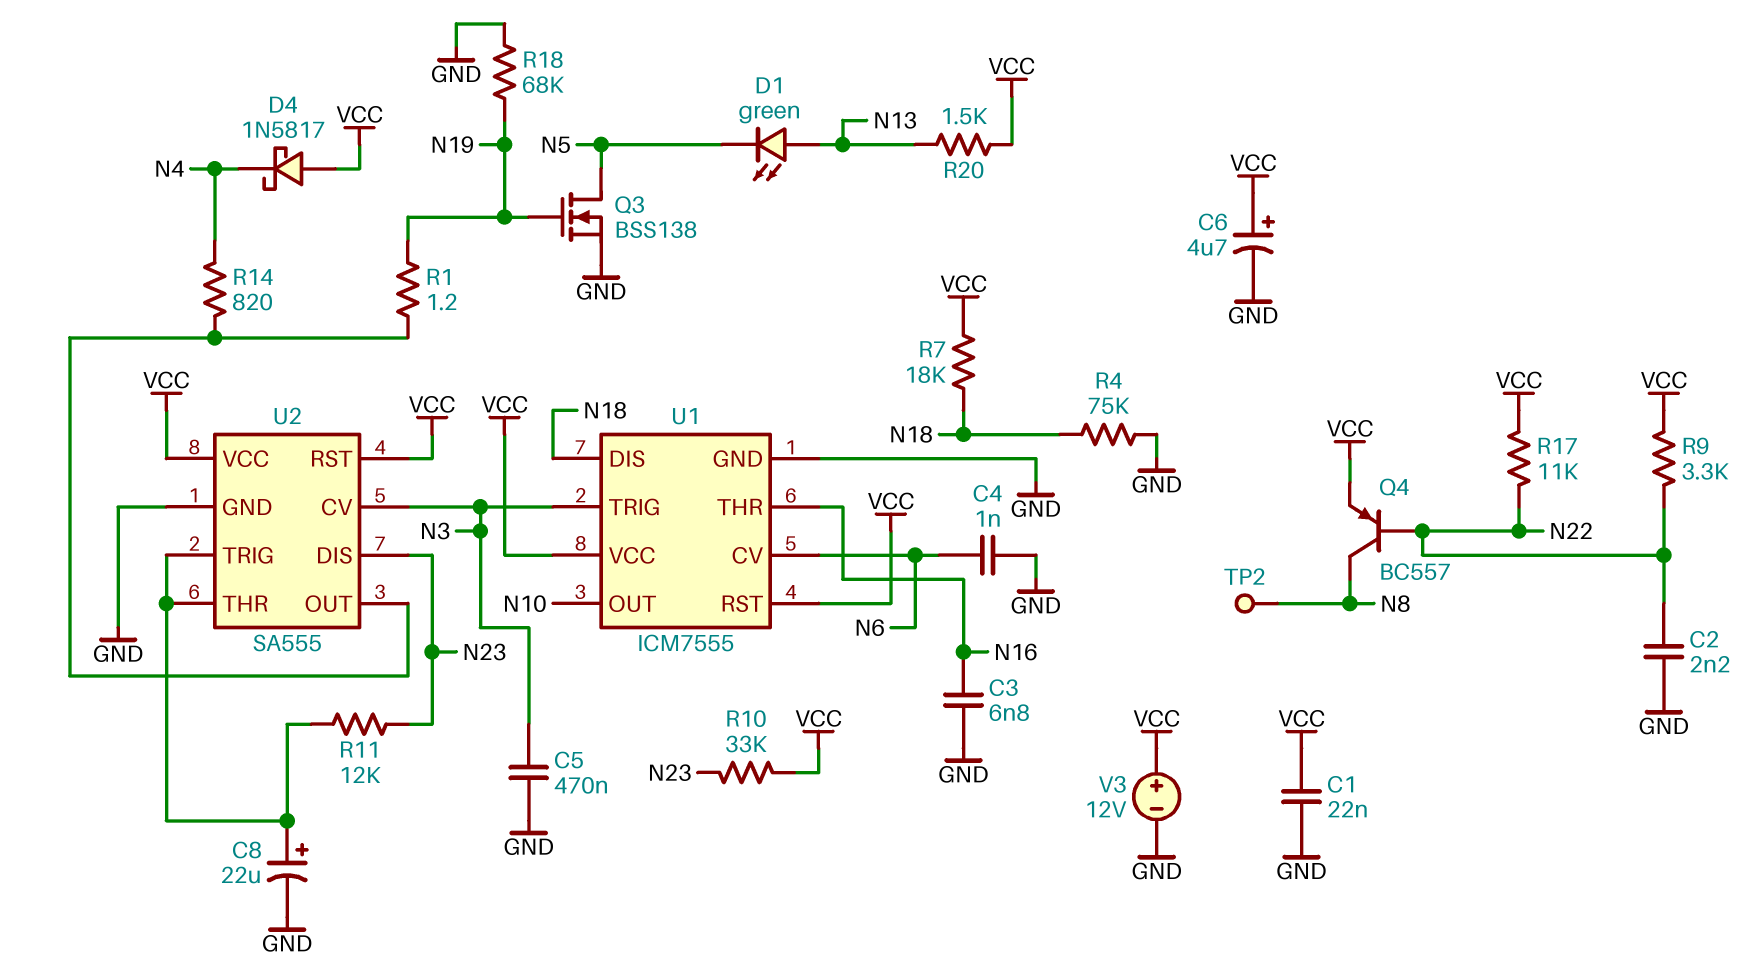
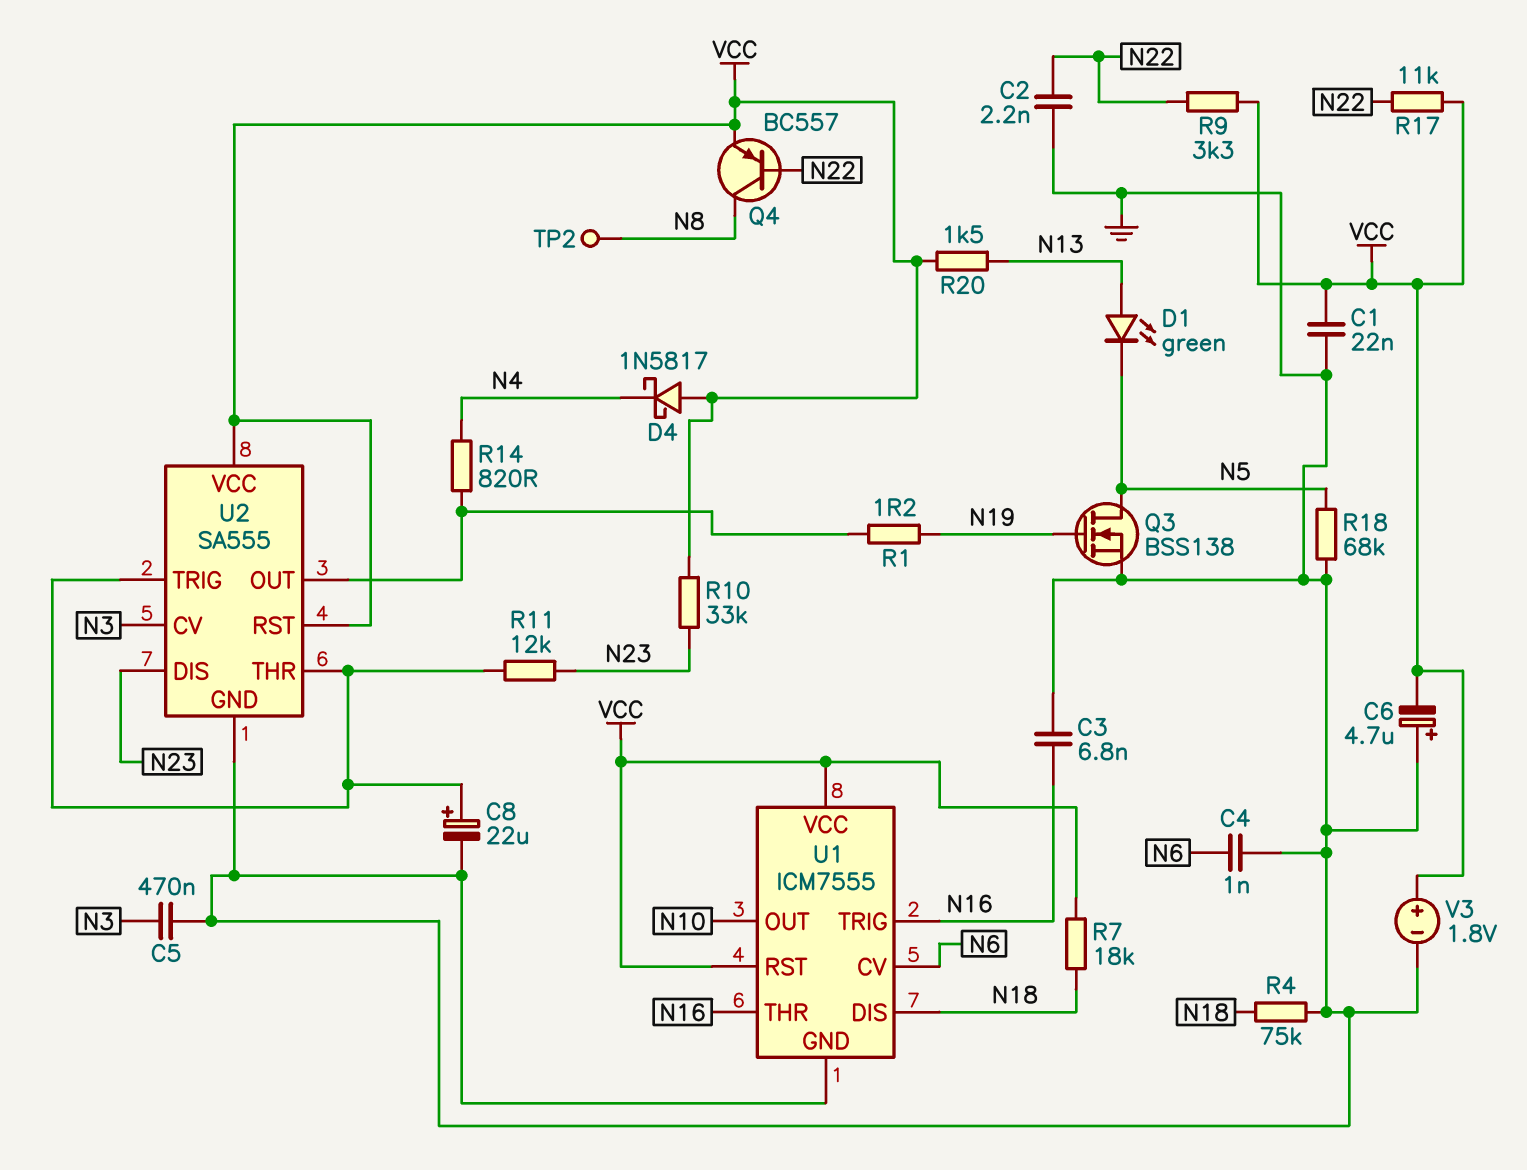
C6: 4.7uF (plus VCC, minus GND) -> 4.7uF (plus GND, minus VCC)
R18: 68k (GND, N19) -> 68k (GND, N5)
U1 pin TRIG: N3 -> N16
V3: 12V (plus VCC, minus GND) -> 1.8V (plus VCC, minus GND)

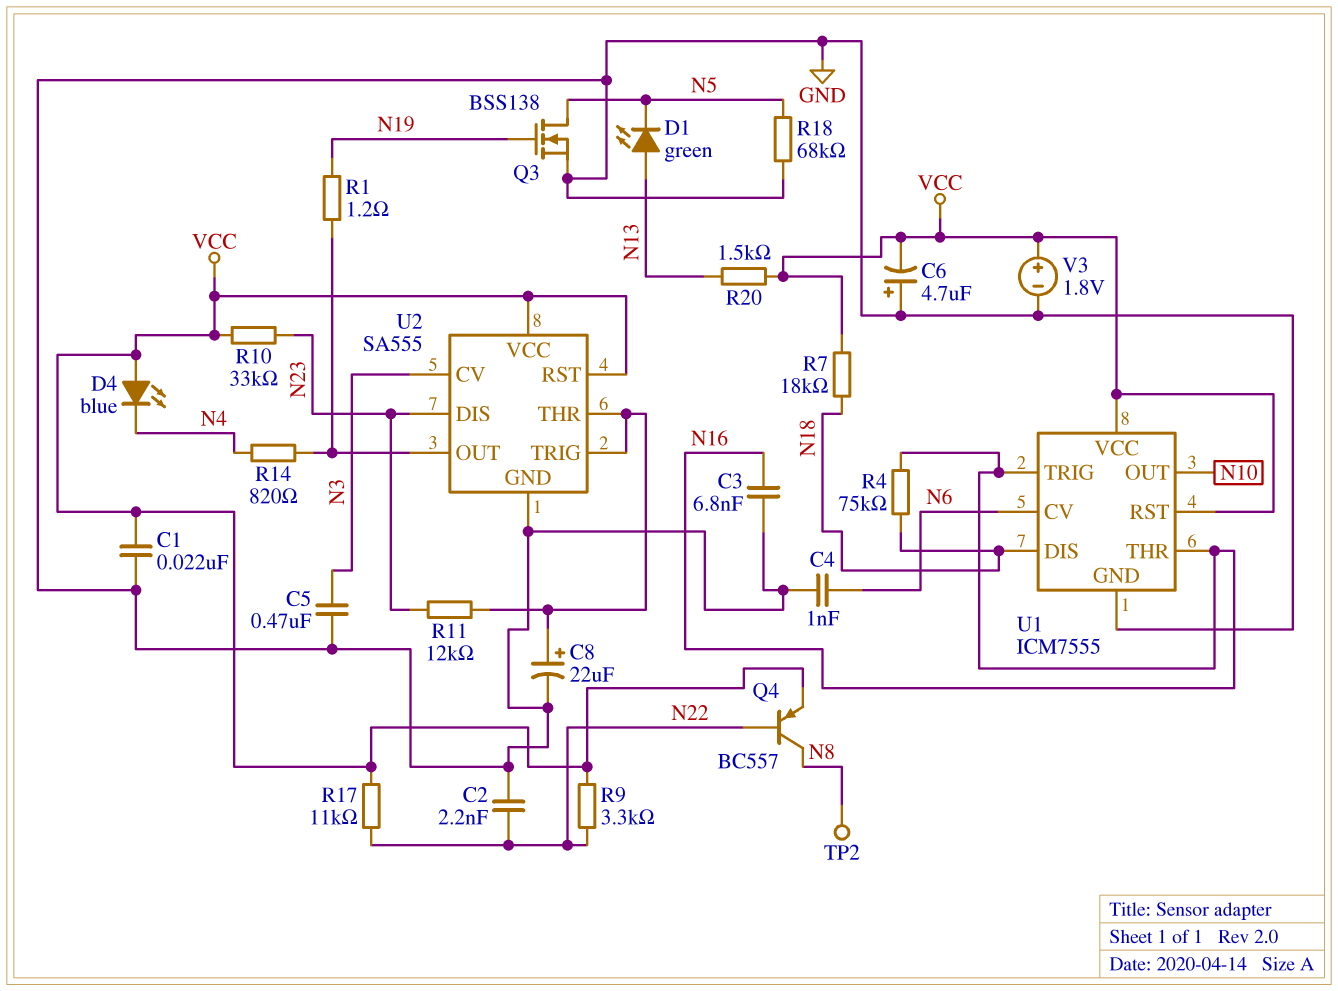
D4: schottky 1N5817 (A VCC, K N4) -> LED blue (A VCC, K N4)
R4: 75k (GND, N18) -> 75k (N16, N18)

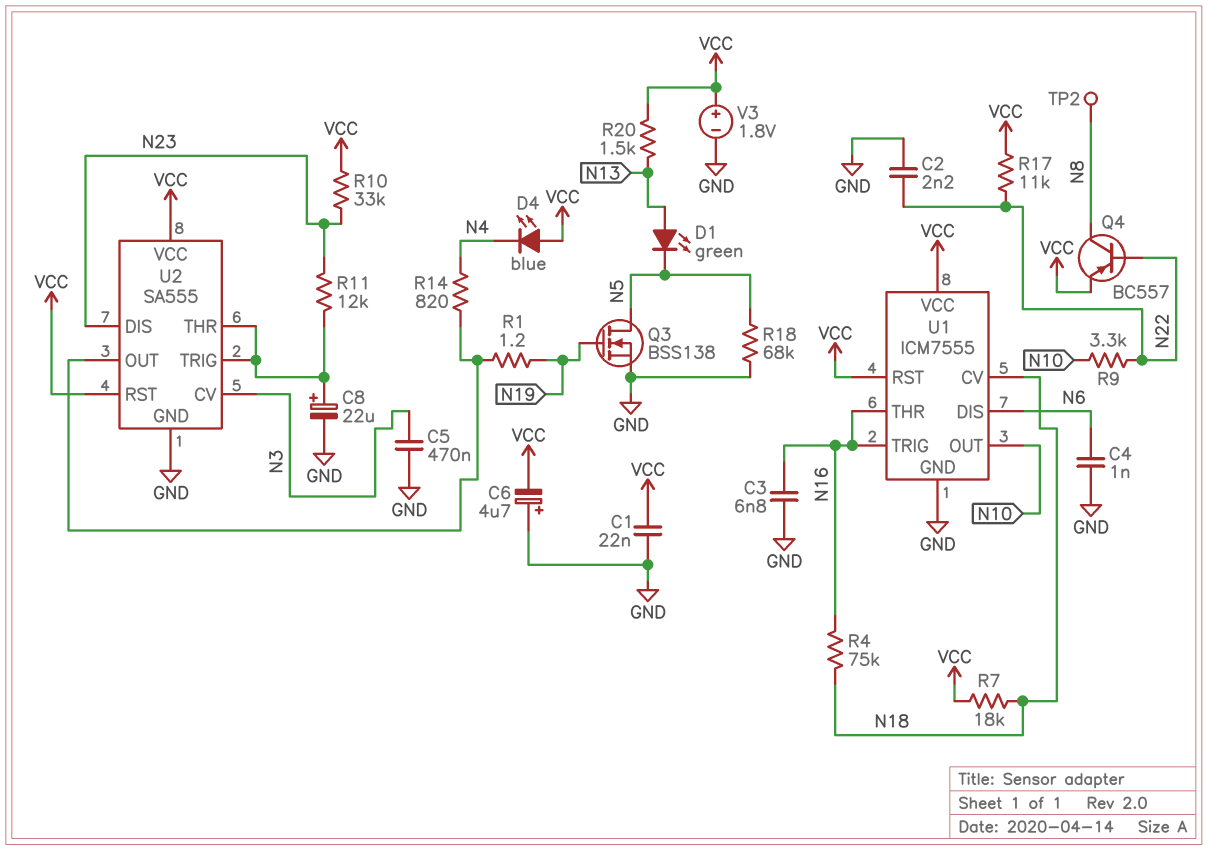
R9: 3.3k (N22, VCC) -> 3.3k (N10, N22)
U1 pin CV: N6 -> N18
U1 pin DIS: N18 -> N6

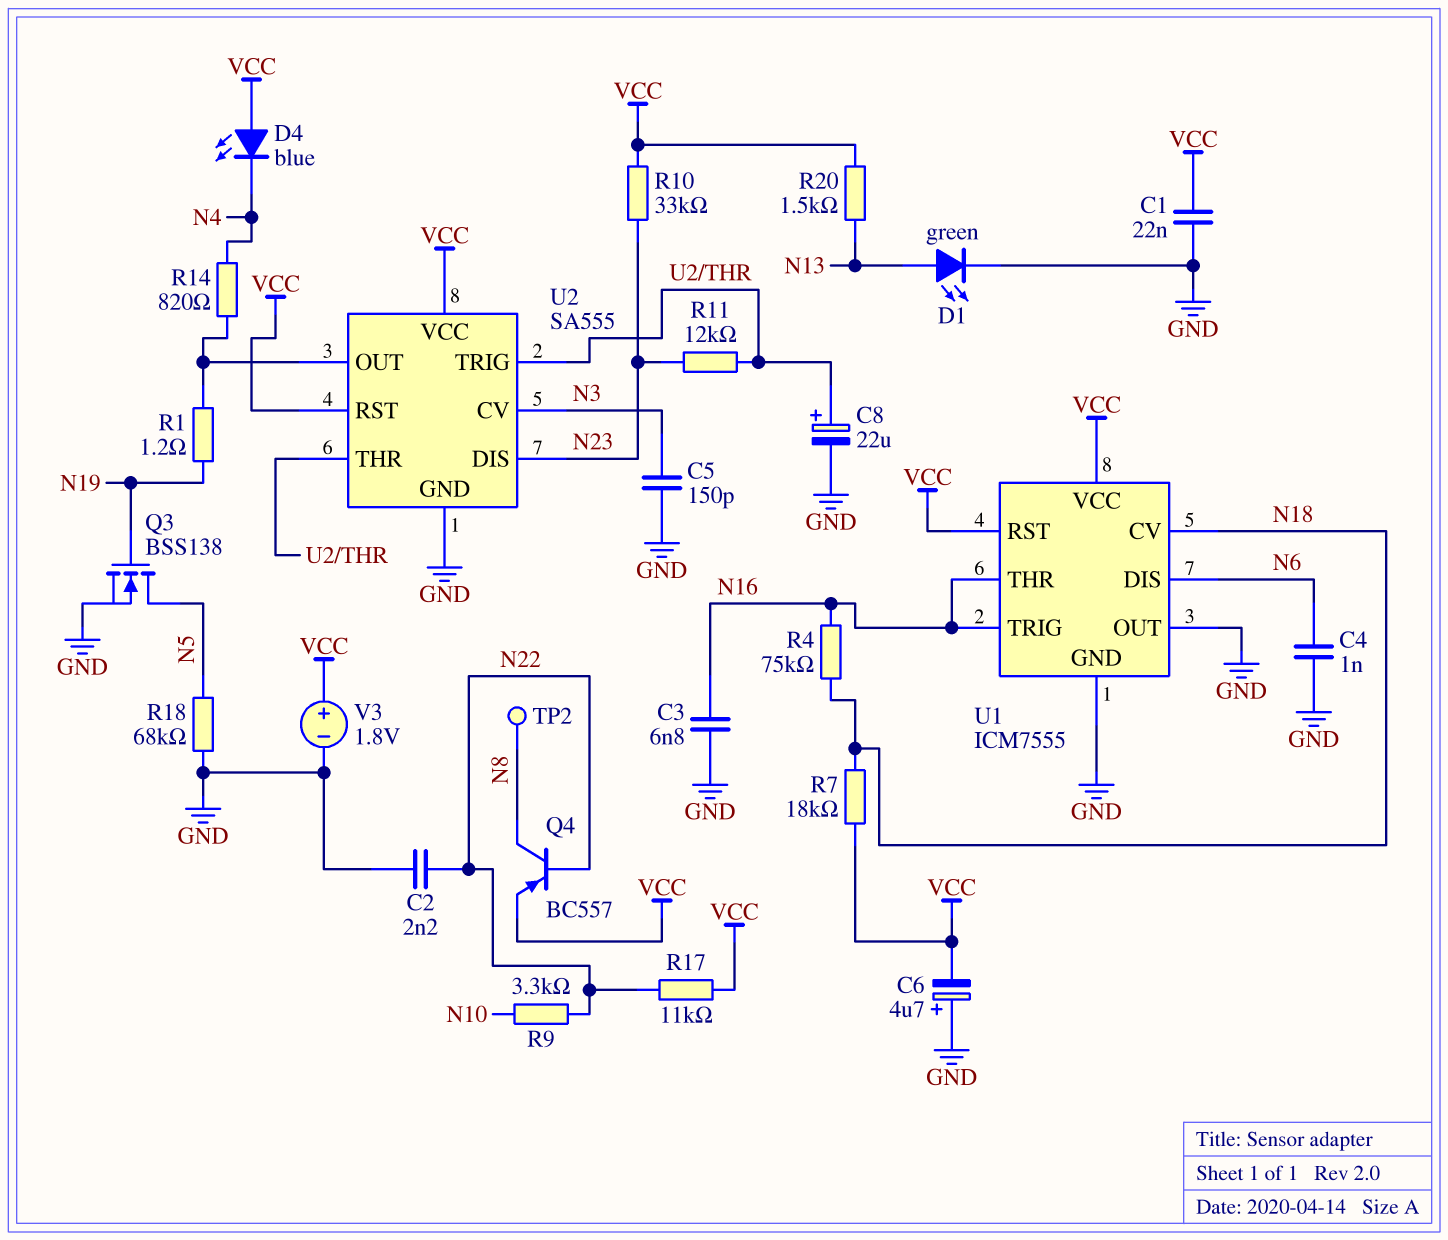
C5: 470nF (GND, N3) -> 150pF (GND, N3)
D1: LED green (A N13, K N5) -> LED green (A N13, K GND)
U1 pin OUT: N10 -> GND

